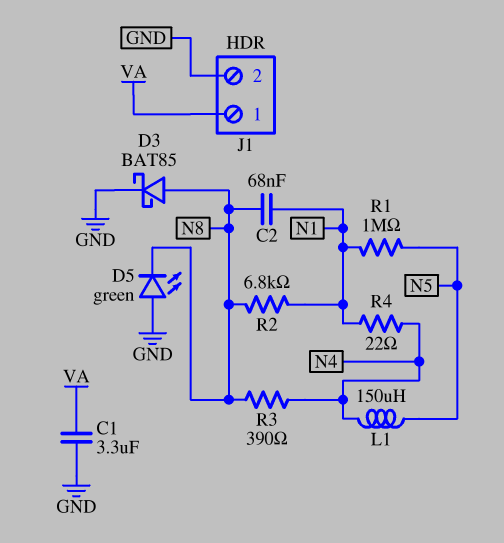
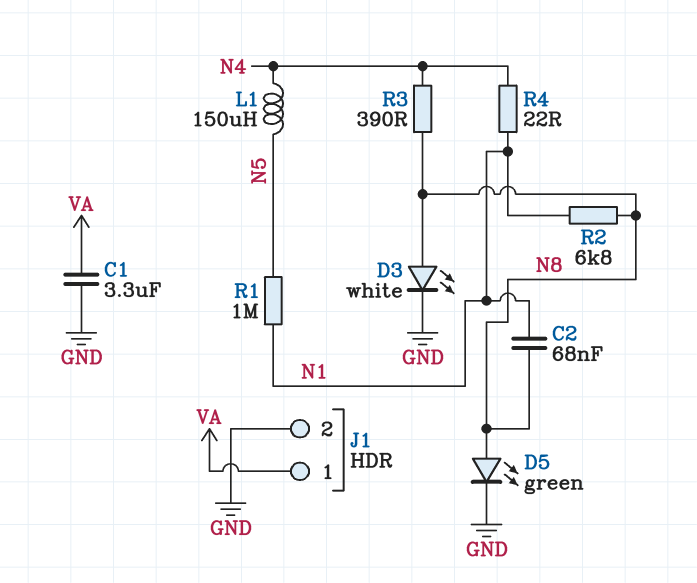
D3: schottky BAT85 (A N8, K GND) -> LED white (A N8, K GND)
D5: LED green (A GND, K N8) -> LED green (A N8, K GND)

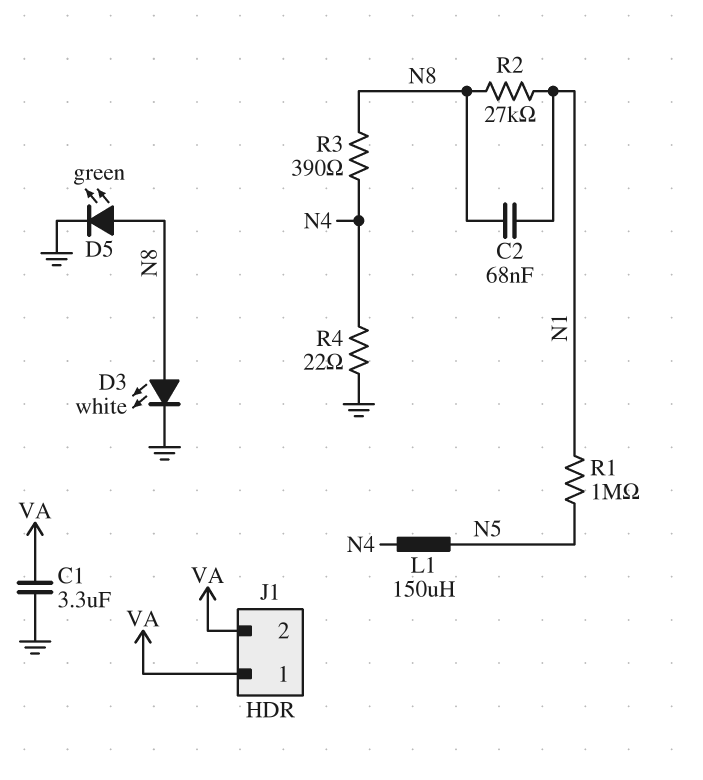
J1 pin 2: GND -> VA
R2: 6.8k (N1, N8) -> 27k (N1, N8)
R4: 22 (N1, N4) -> 22 (GND, N4)

